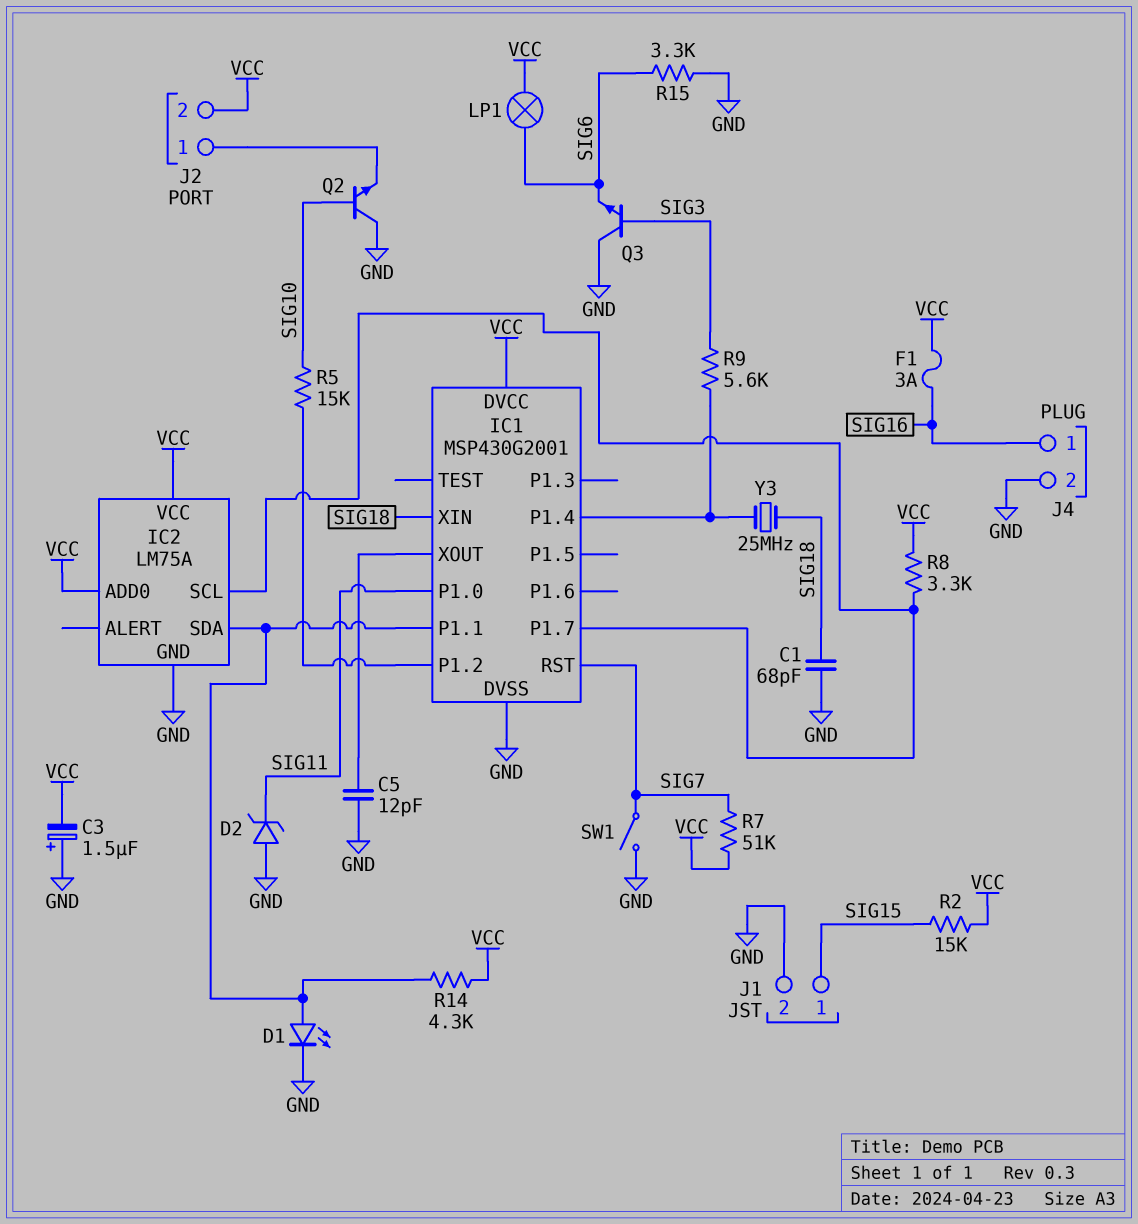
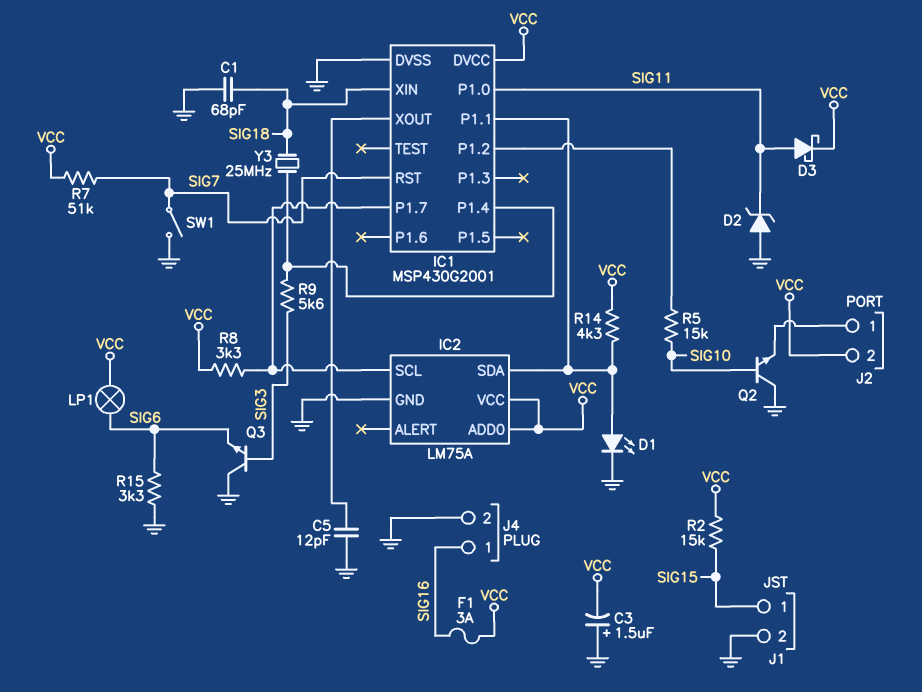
D3: none -> schottky (A SIG11, K VCC)

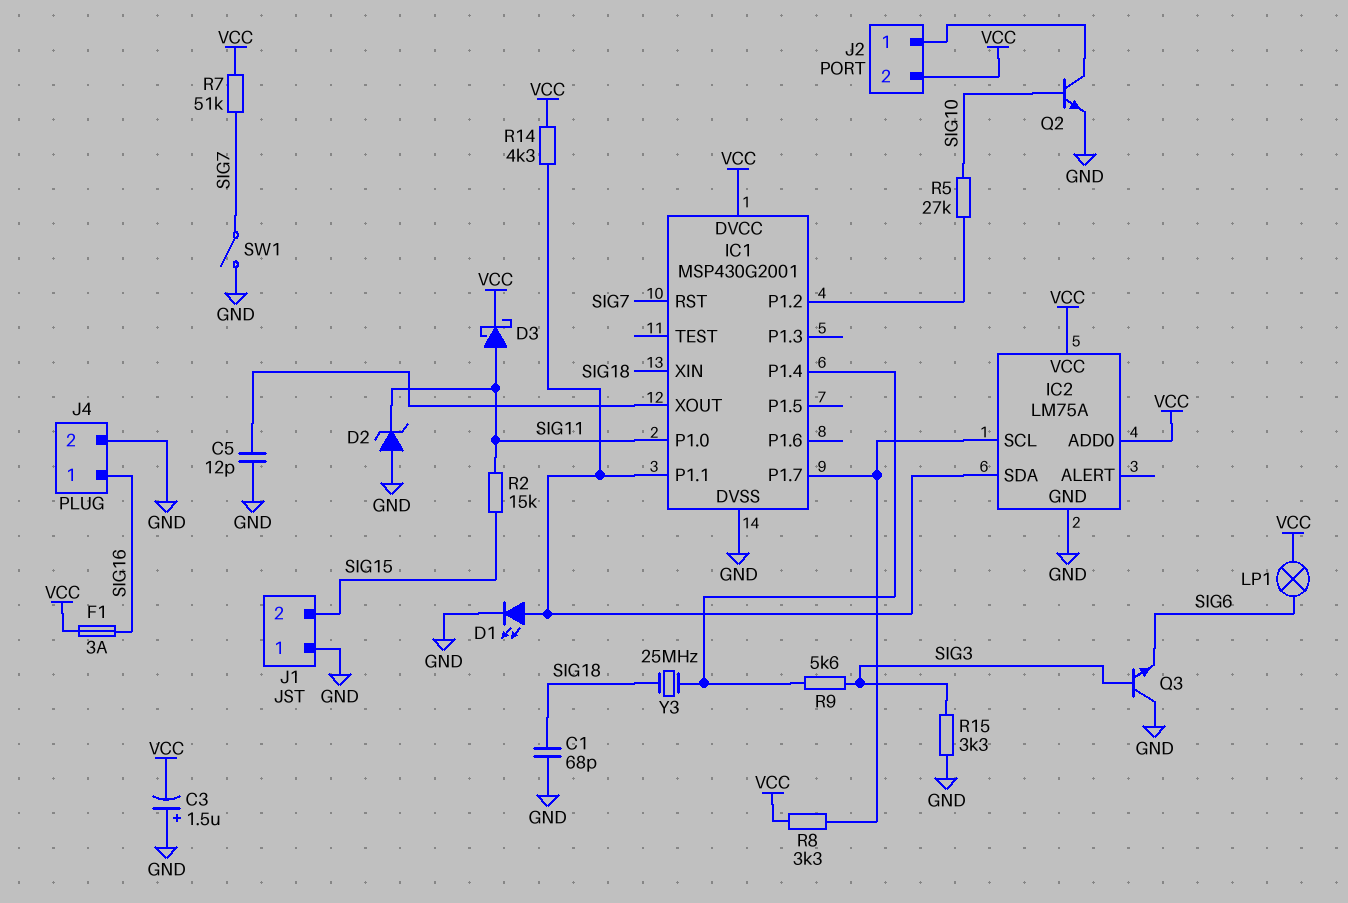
J1 pin 1: SIG15 -> GND
J1 pin 2: GND -> SIG15
Q2: NPN (B SIG10, C GND, E J2/1) -> NPN (B SIG10, C J2/1, E GND)
R2: 15k (SIG15, VCC) -> 15k (SIG11, SIG15)
R5: 15k (IC1/P1.2, SIG10) -> 27k (IC1/P1.2, SIG10)
R15: 3.3k (GND, SIG6) -> 3.3k (GND, SIG3)

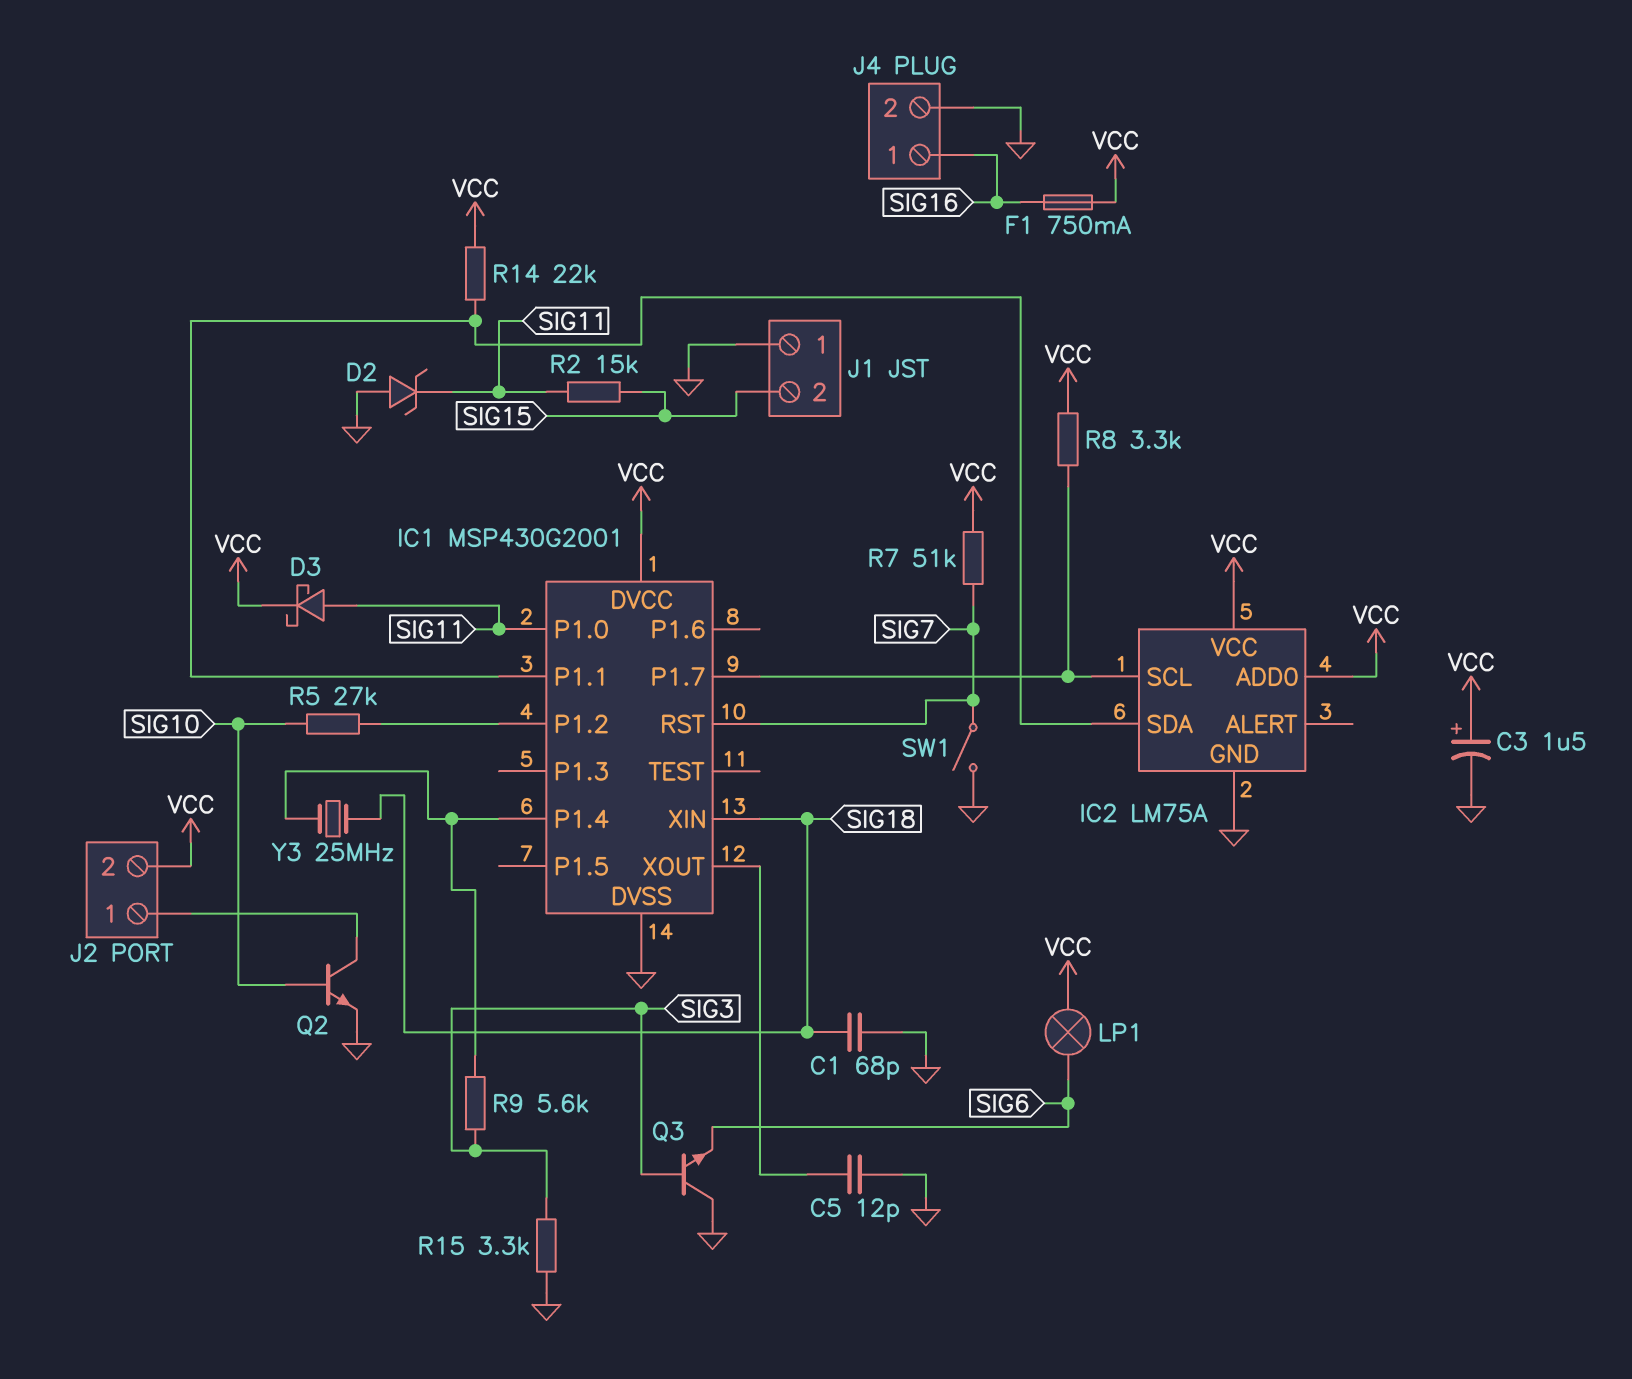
C3: 1.5uF (plus GND, minus VCC) -> 1.5uF (plus VCC, minus GND)
D1: LED (A IC1/P1.1, K GND) -> none
F1: 3A (SIG16, VCC) -> 750mA (SIG16, VCC)
R14: 4.3k (IC1/P1.1, VCC) -> 22k (IC1/P1.1, VCC)

